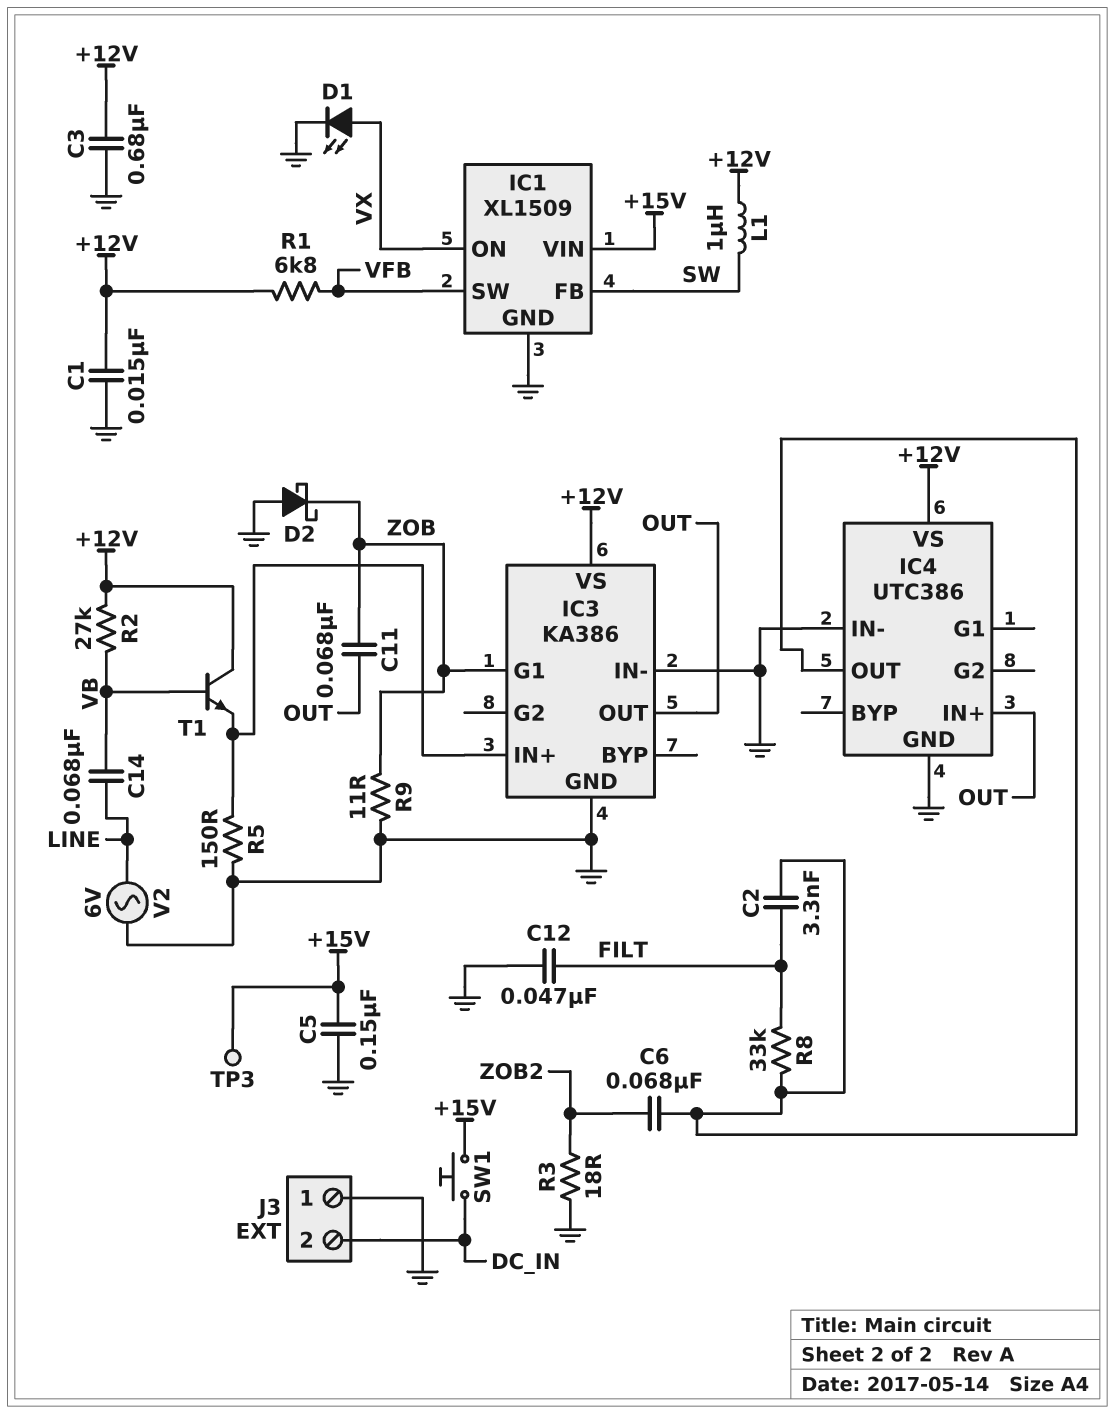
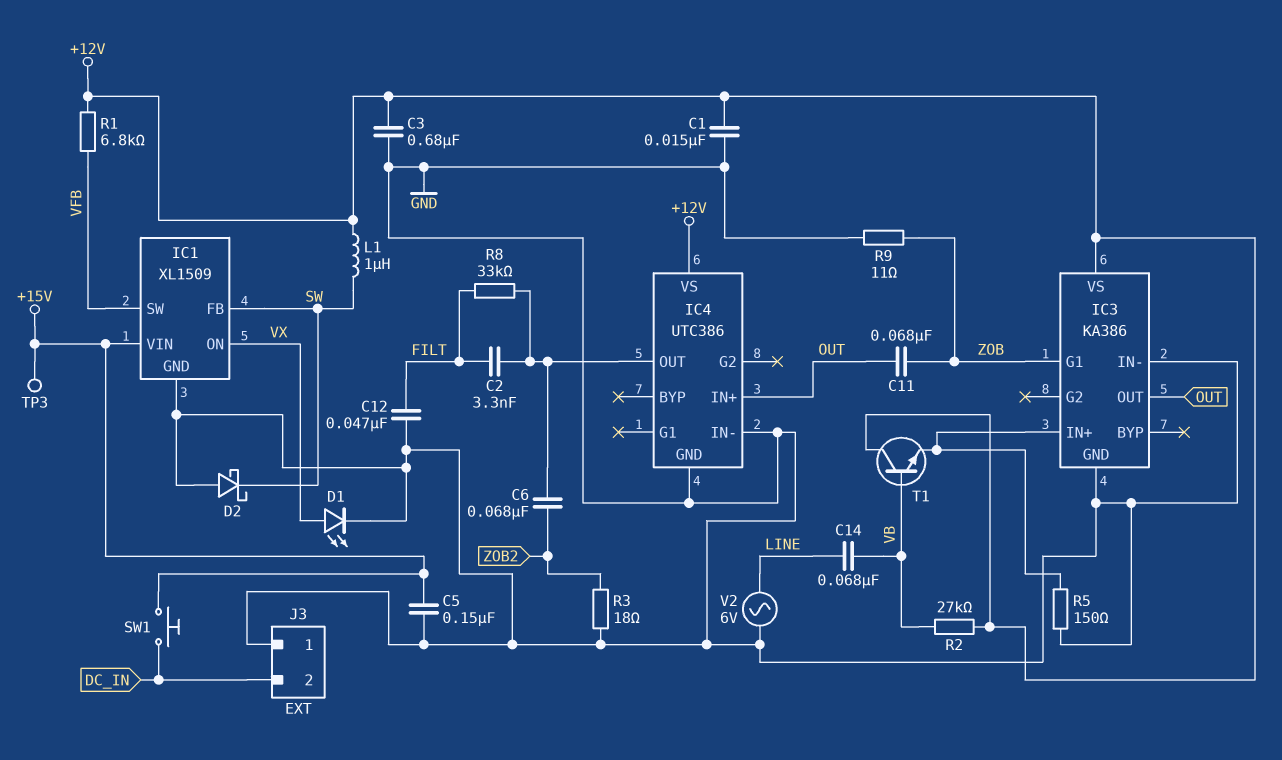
D2: schottky (A GND, K ZOB) -> schottky (A GND, K SW)

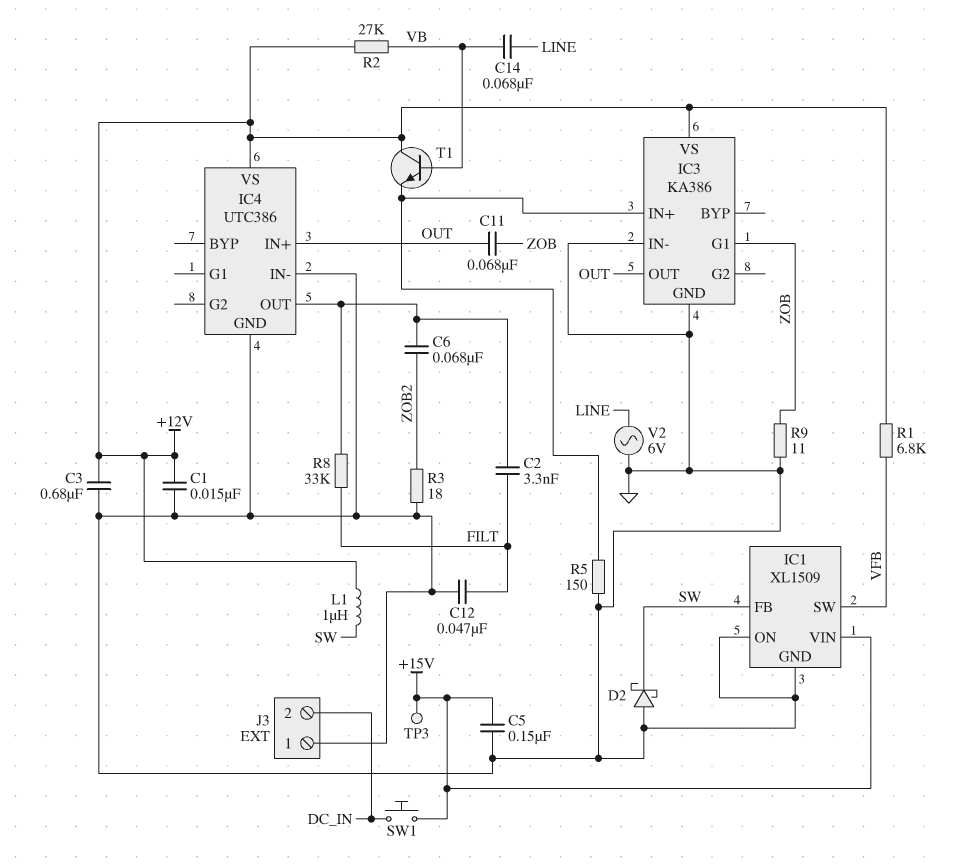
D1: LED (A VX, K GND) -> none
IC1 pin ON: VX -> GND

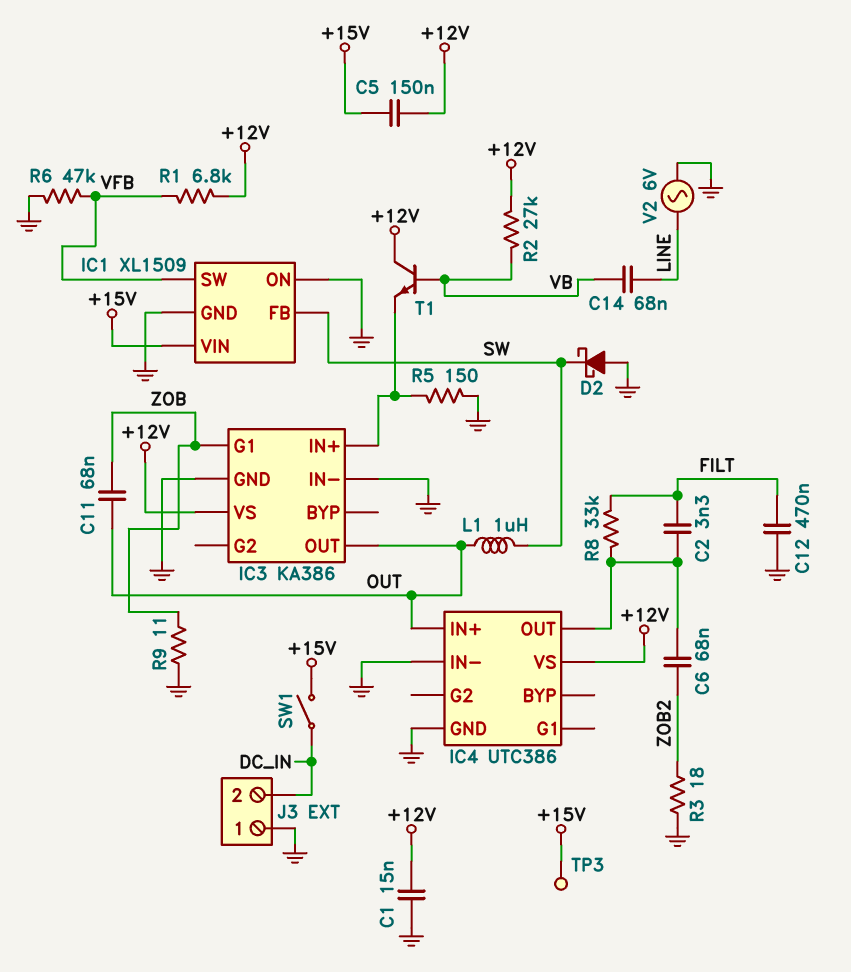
C3: 680nF (+12V, GND) -> none
C5: 150nF (+15V, GND) -> 150nF (+12V, +15V)
C12: 47nF (FILT, GND) -> 470nF (FILT, GND)
L1: 1uH (+12V, SW) -> 1uH (OUT, SW)
R6: none -> 47k (GND, VFB)
SW1: button (+15V, DC_IN) -> switch (+15V, DC_IN)

